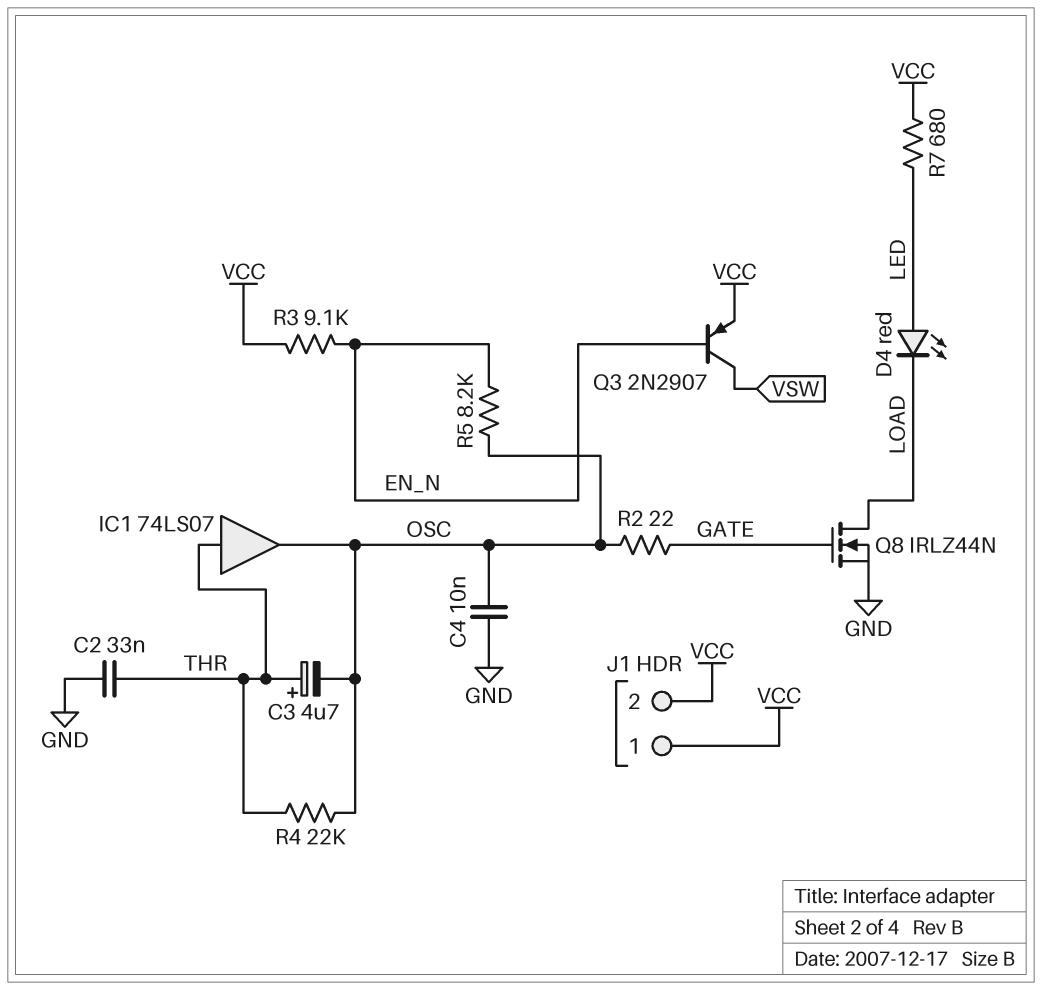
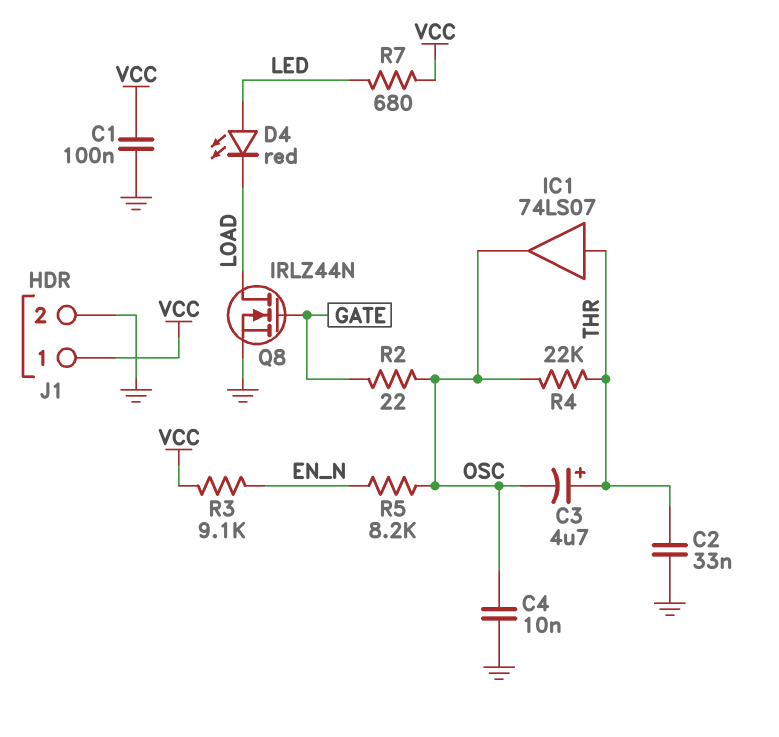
C1: none -> 100nF (GND, VCC)
J1 pin 2: VCC -> GND
Q3: PNP 2N2907 (B EN_N, C VSW, E VCC) -> none

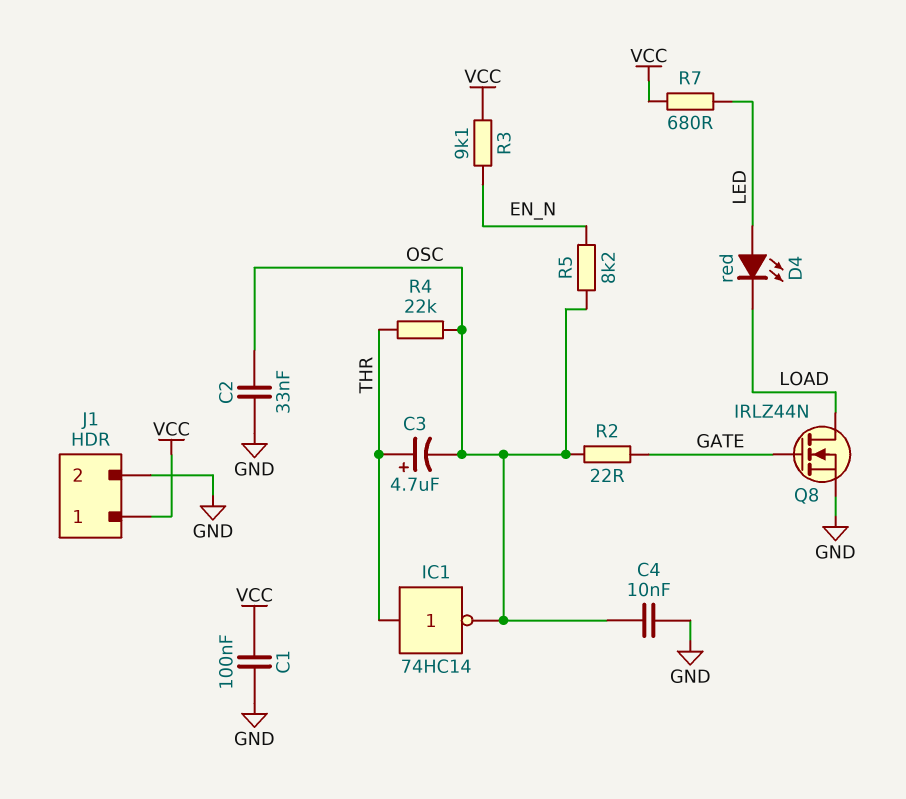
C2: 33nF (GND, THR) -> 33nF (GND, OSC)
IC1: buffer 74LS07 (in THR, out OSC) -> NOT 74HC14 (in THR, out OSC)

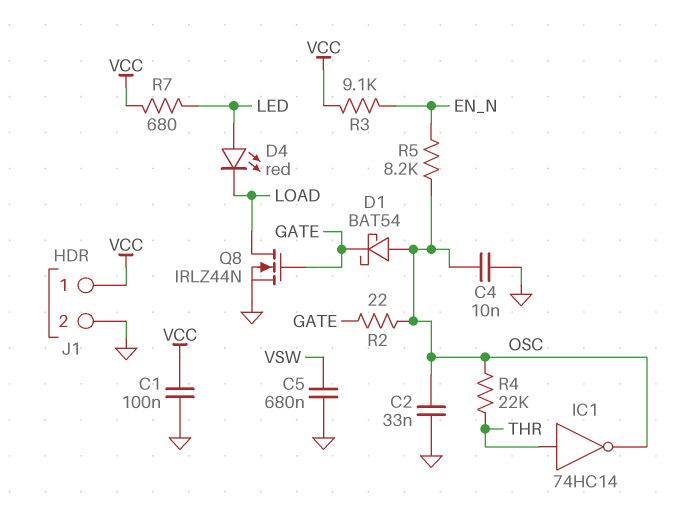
C3: 4.7uF (plus THR, minus OSC) -> none
C5: none -> 680nF (GND, VSW)
D1: none -> schottky BAT54 (A OSC, K GATE)

